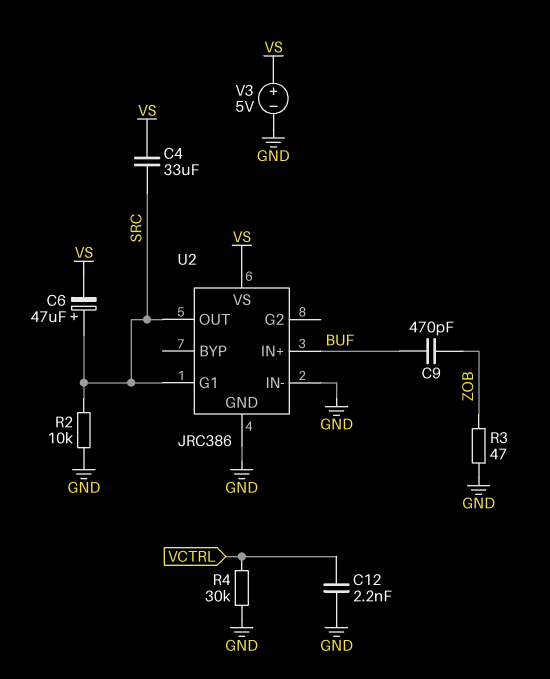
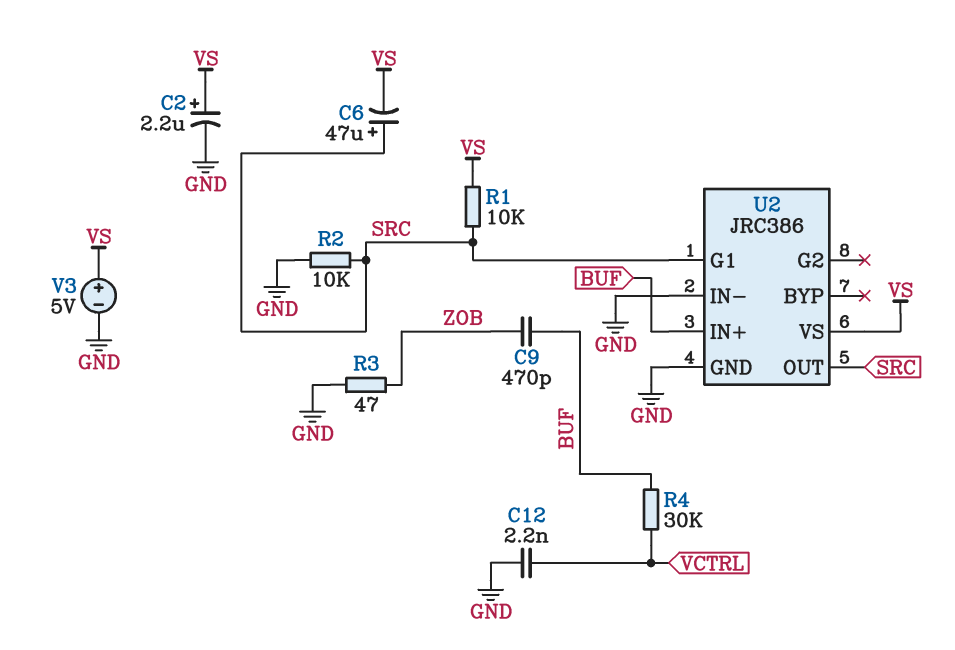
C2: none -> 2.2uF (plus VS, minus GND)
C4: 33uF (SRC, VS) -> none
R1: none -> 10k (SRC, VS)
R4: 30k (GND, VCTRL) -> 30k (BUF, VCTRL)

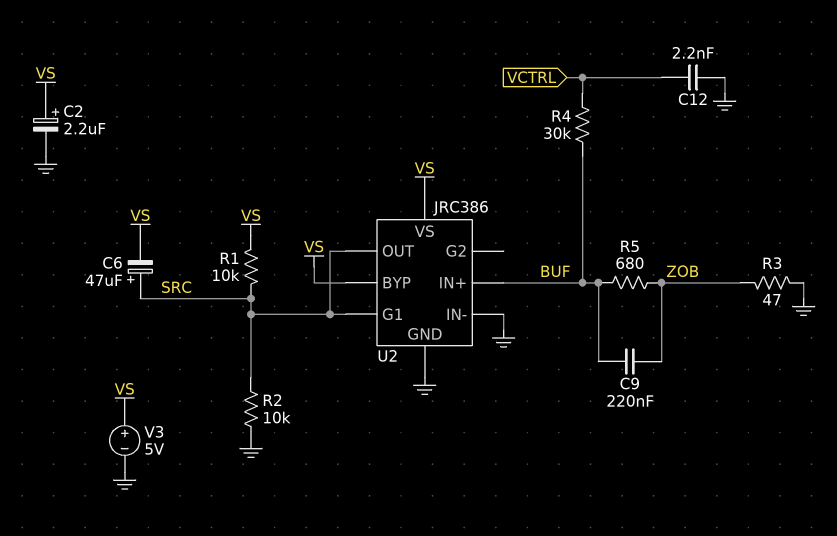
C9: 470pF (BUF, ZOB) -> 220nF (BUF, ZOB)
R5: none -> 680 (BUF, ZOB)
U2 pin BYP: none -> VS

